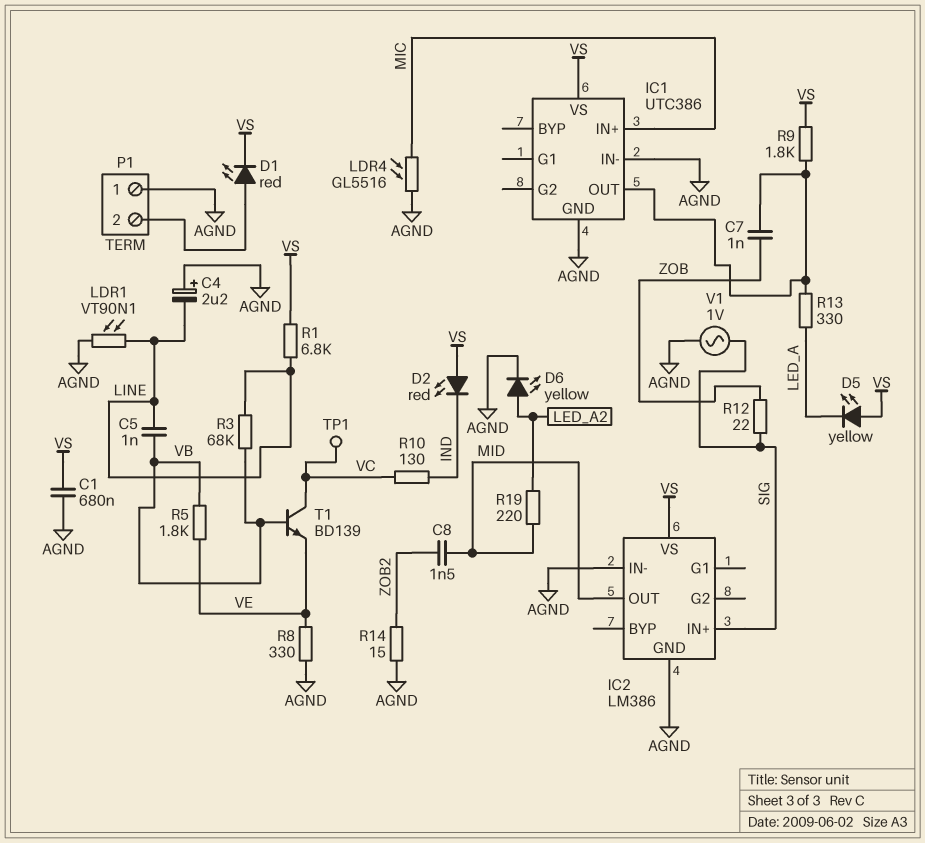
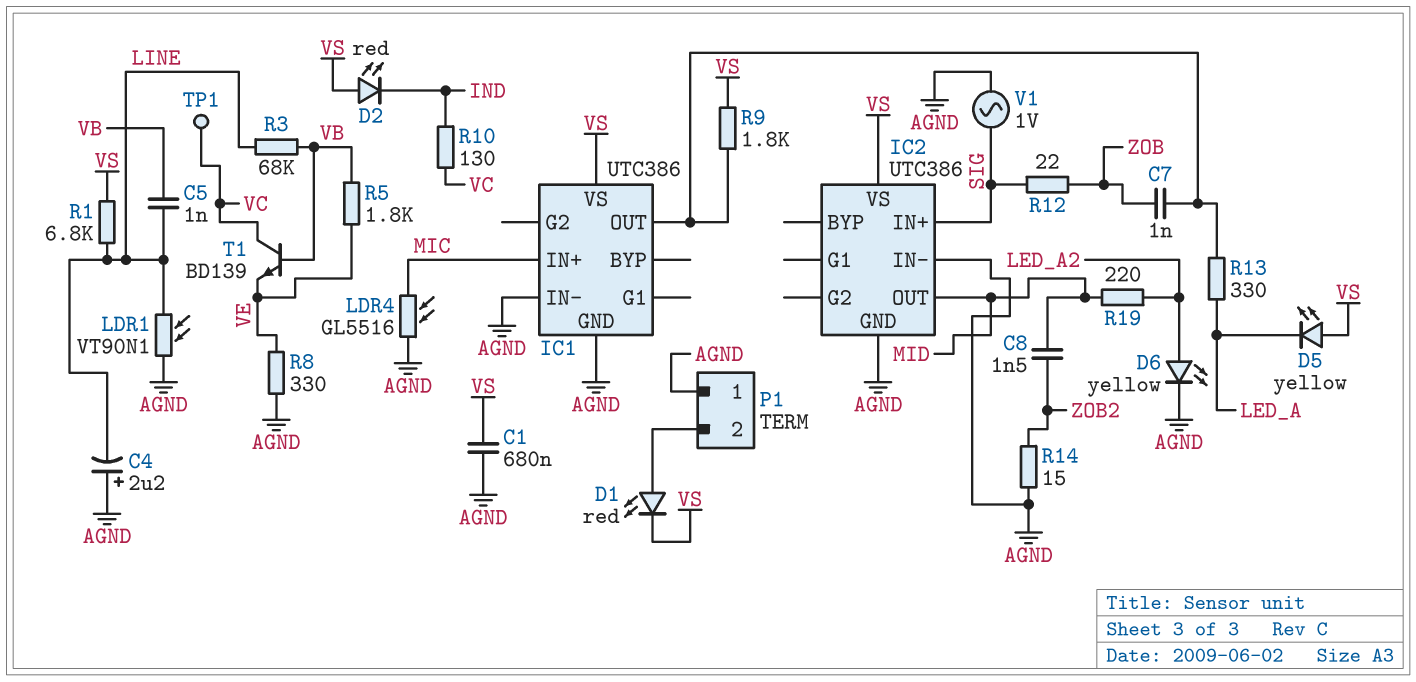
IC2: LM386 -> UTC386

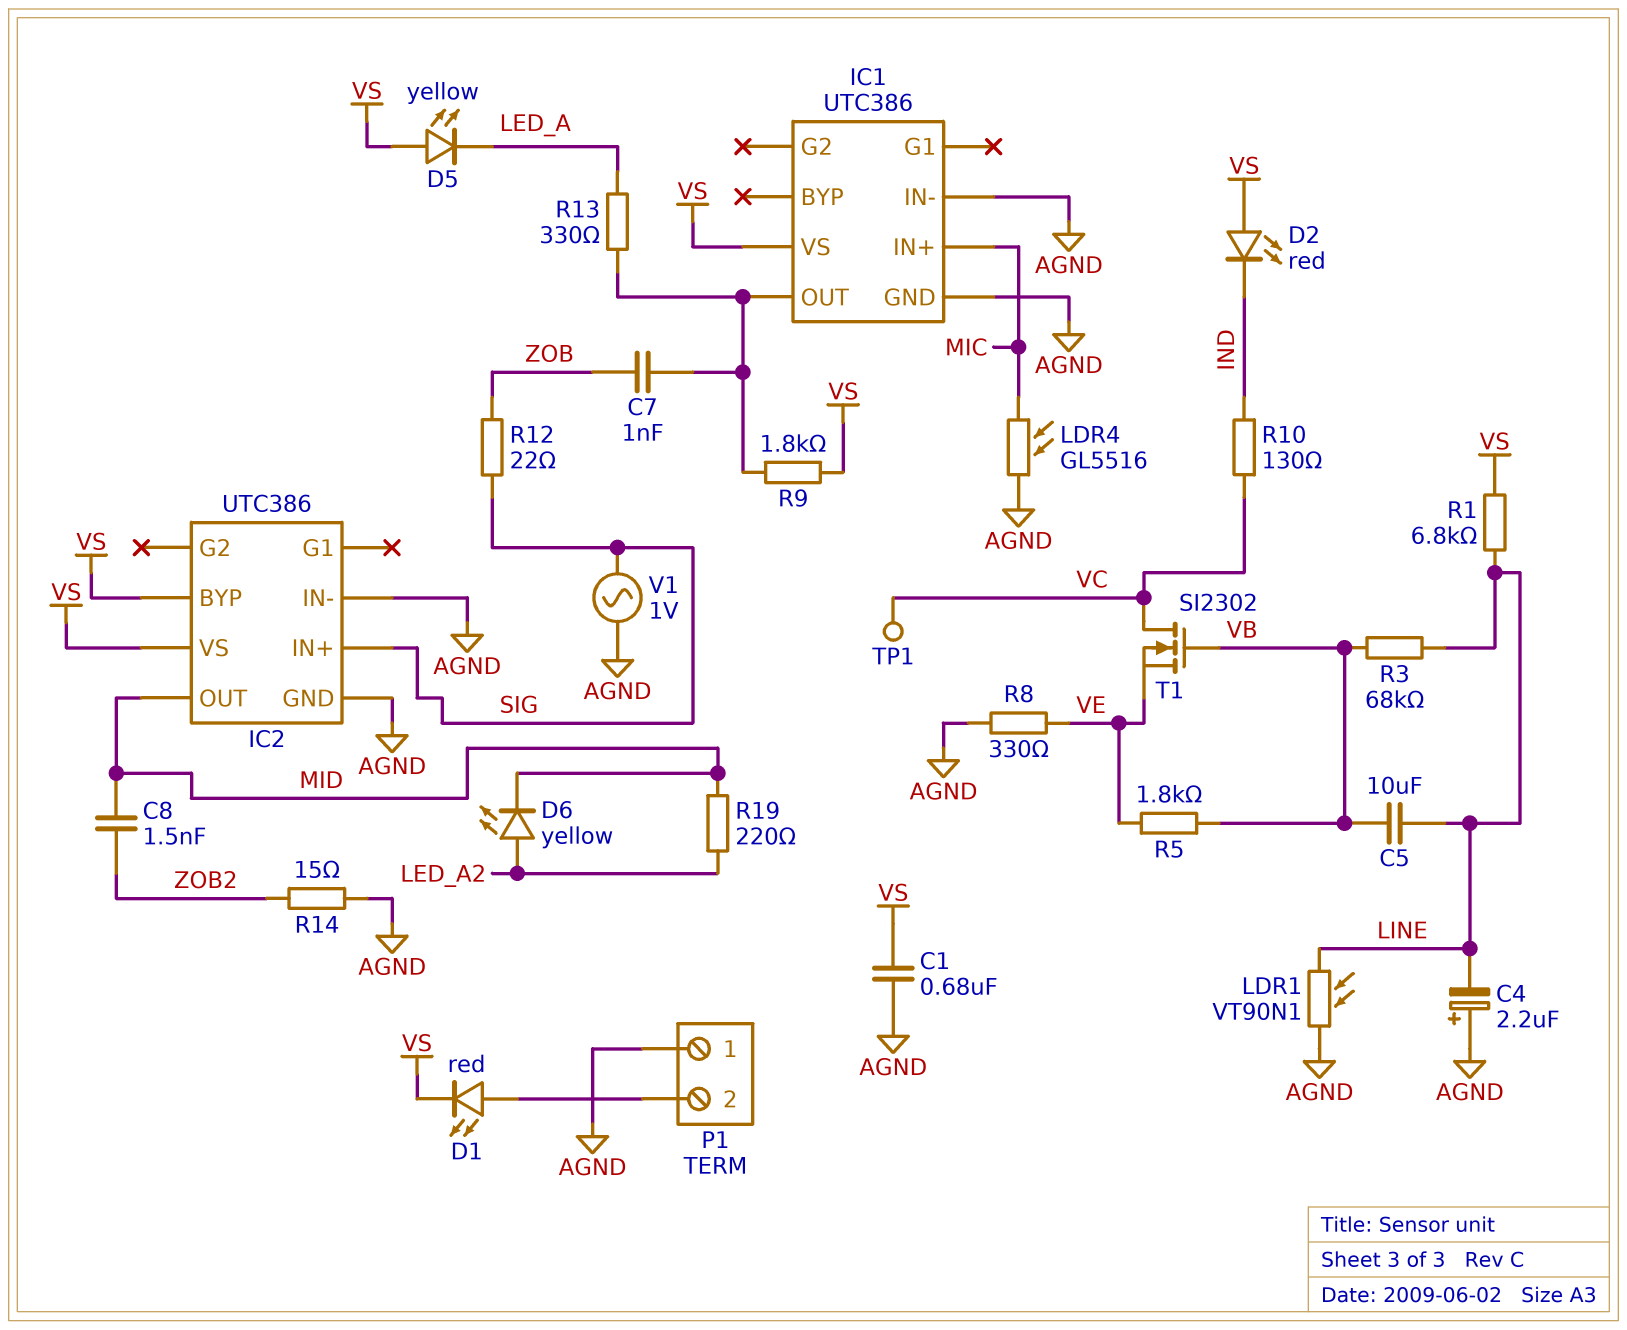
C5: 1nF (LINE, VB) -> 10uF (LINE, VB)
D6: LED yellow (A LED_A2, K AGND) -> LED yellow (A LED_A2, K MID)
IC2 pin BYP: none -> VS
T1: NPN BD139 (B VB, C VC, E VE) -> NMOS SI2302 (G VB, D VC, S VE)

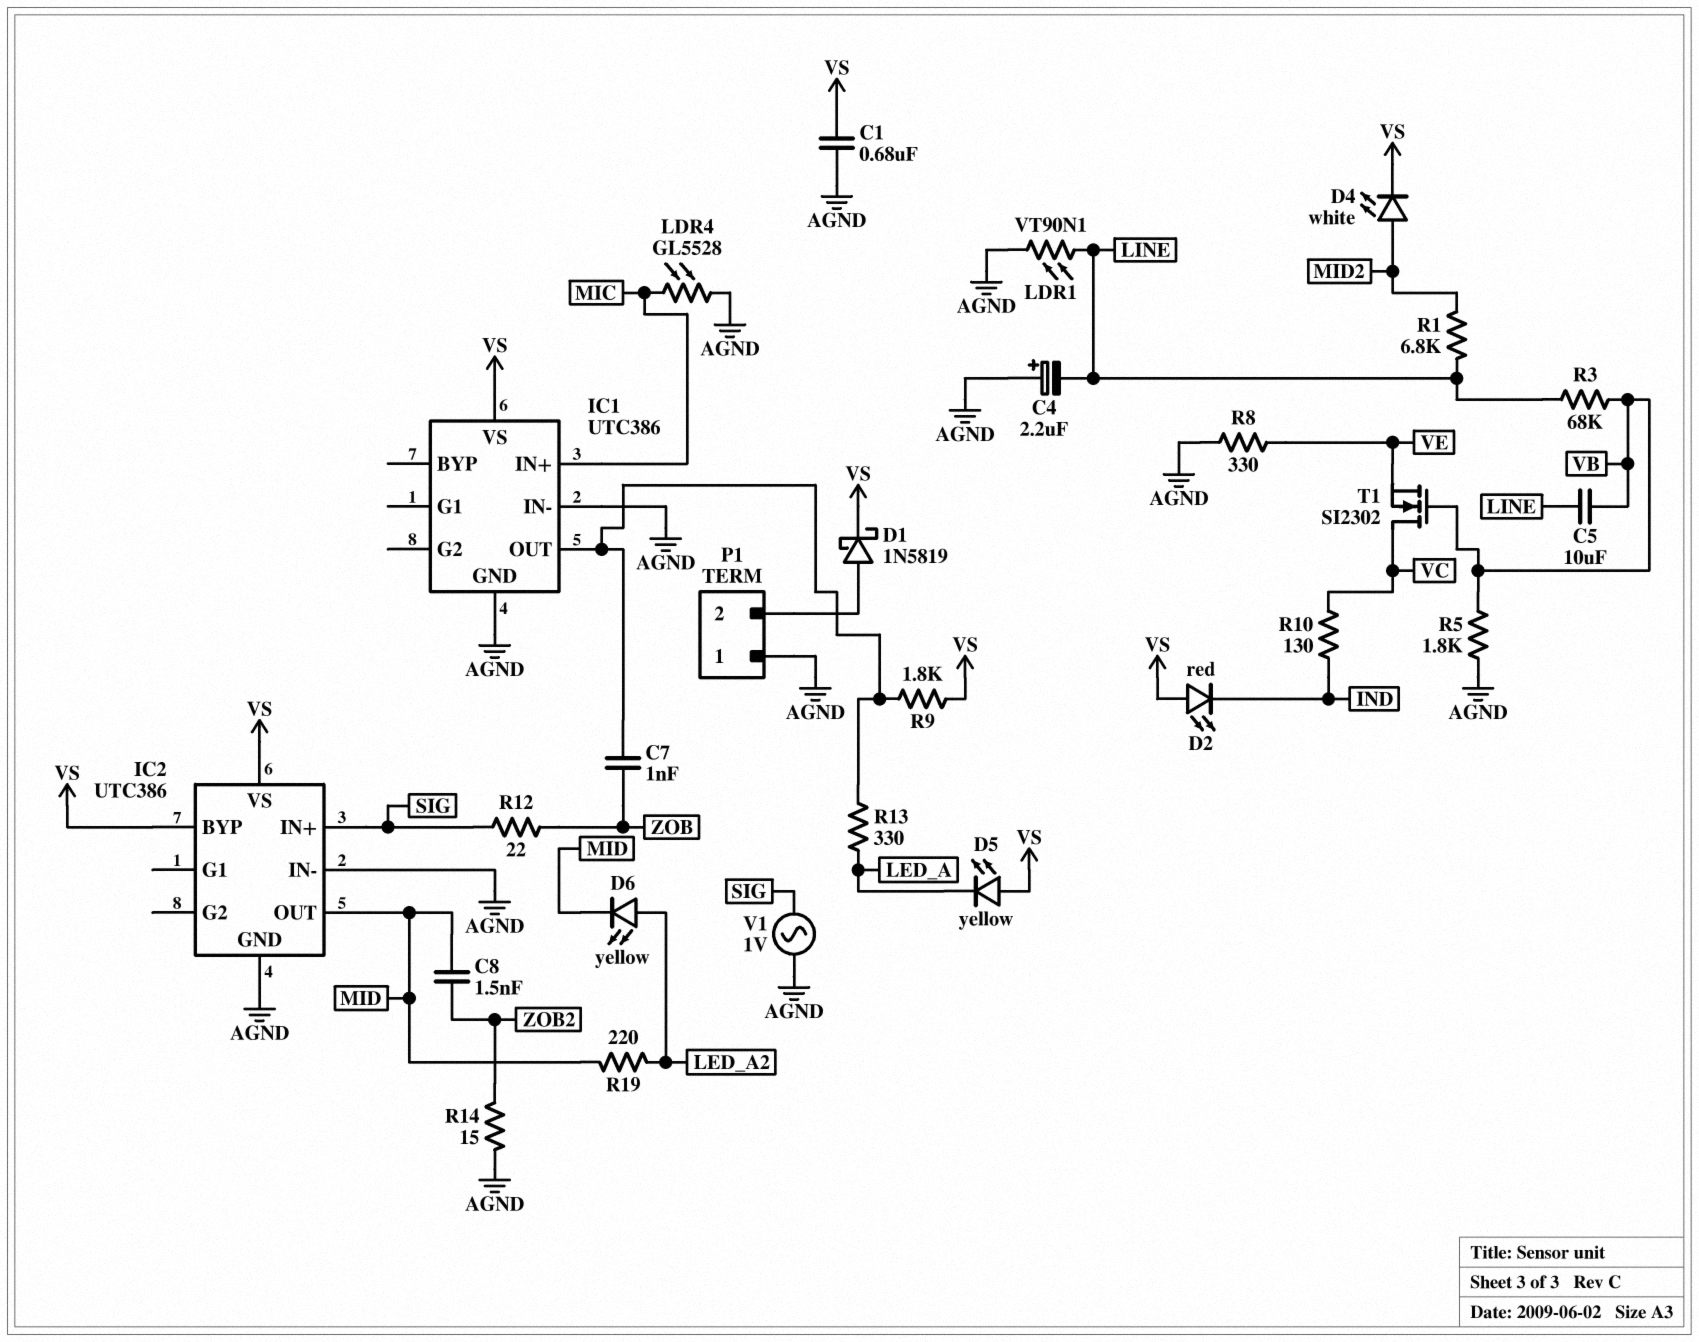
D1: LED red (A P1/2, K VS) -> schottky 1N5819 (A P1/2, K VS)
D4: none -> LED white (A MID2, K VS)
LDR4: GL5516 (AGND, MIC) -> GL5528 (AGND, MIC)
R1: 6.8k (LINE, VS) -> 6.8k (LINE, MID2)
R5: 1.8k (VB, VE) -> 1.8k (AGND, VB)
TP1: test point (VC) -> none

